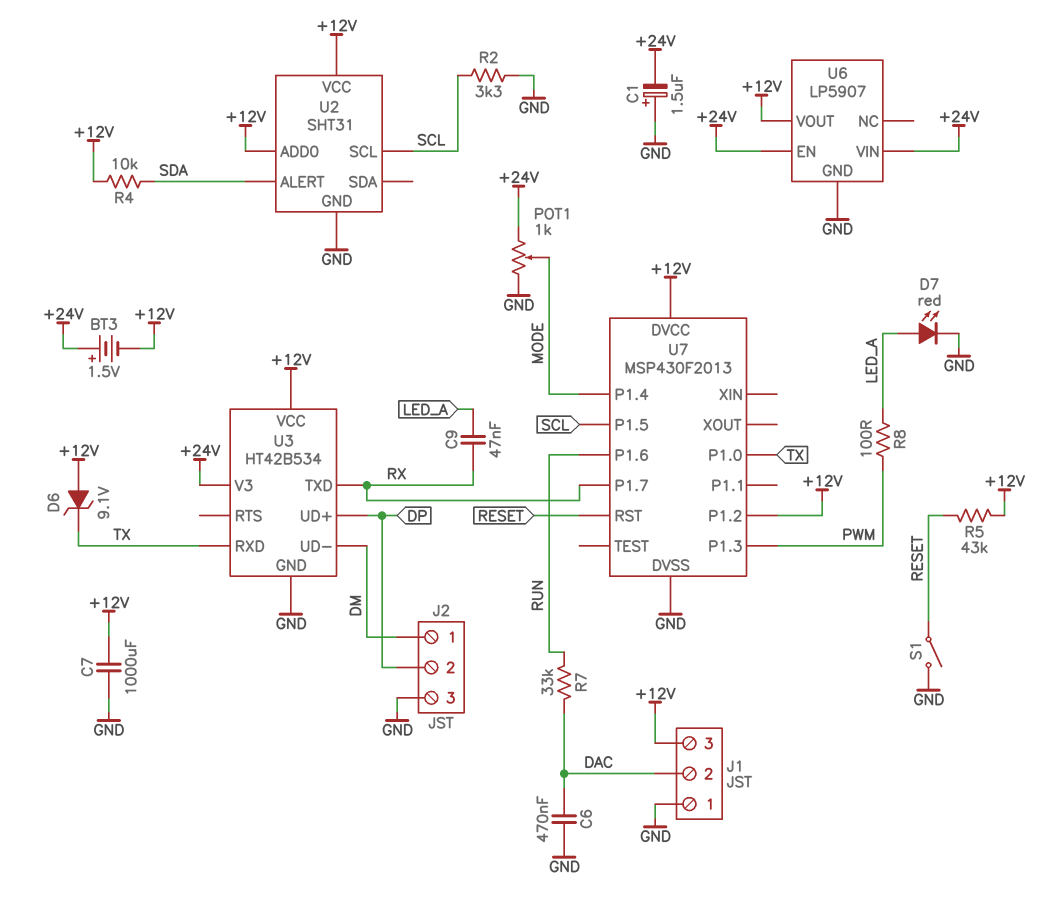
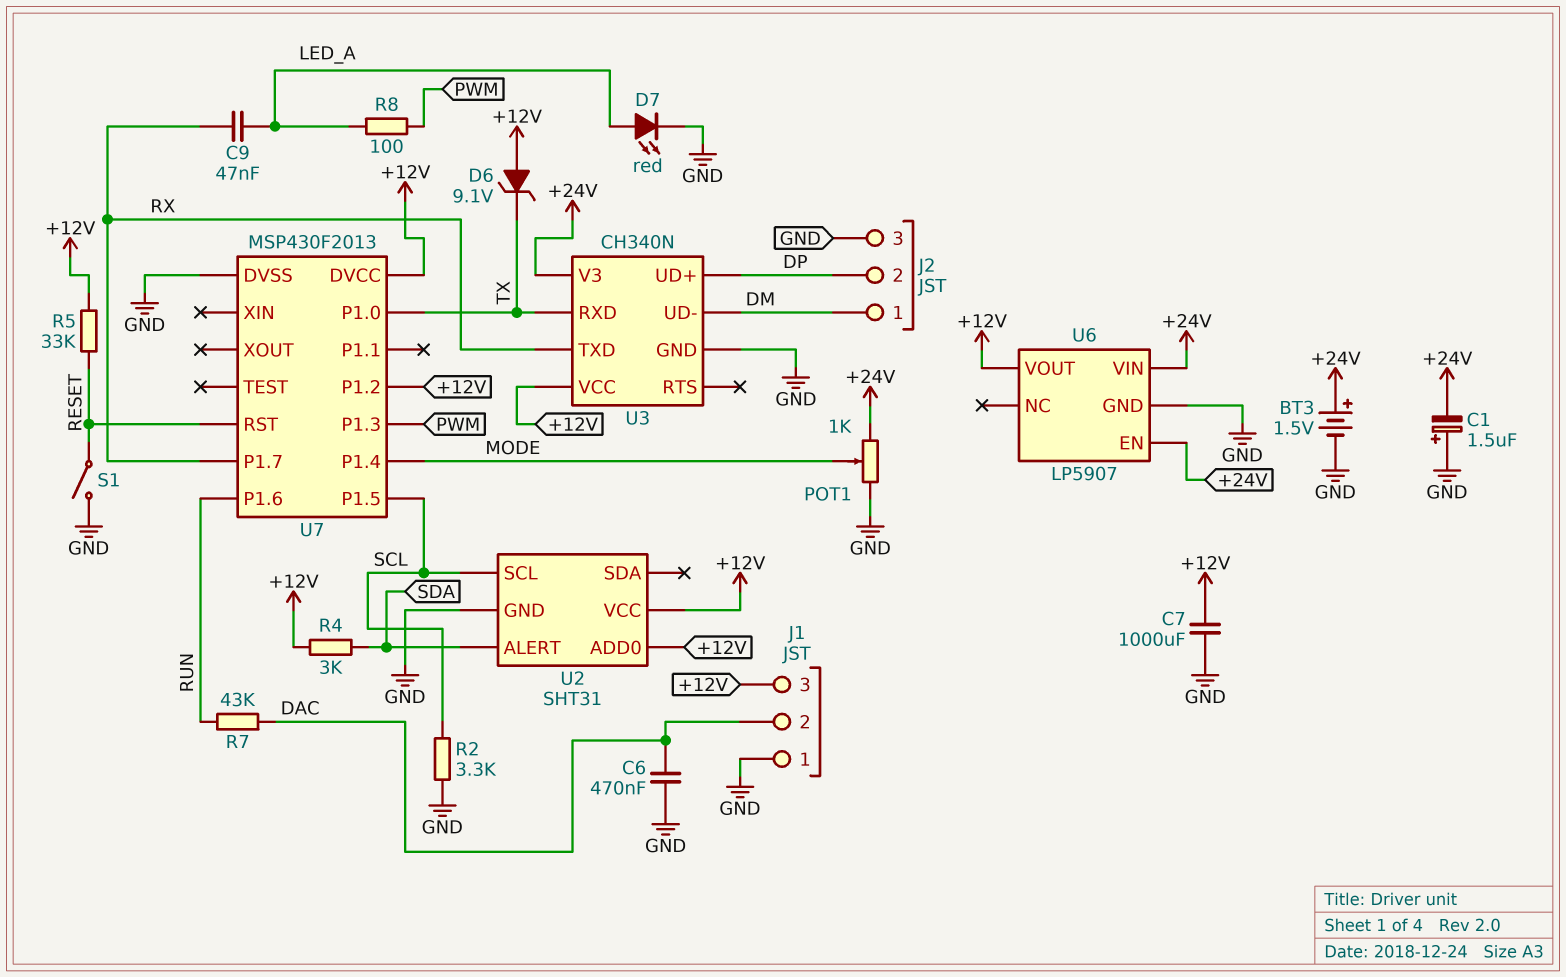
BT3: 1.5V (plus +24V, minus +12V) -> 1.5V (plus +24V, minus GND)
R4: 10k (+12V, SDA) -> 3k (+12V, SDA)
R5: 43k (+12V, RESET) -> 33k (+12V, RESET)
R7: 33k (DAC, RUN) -> 43k (DAC, RUN)
U3: HT42B534 -> CH340N

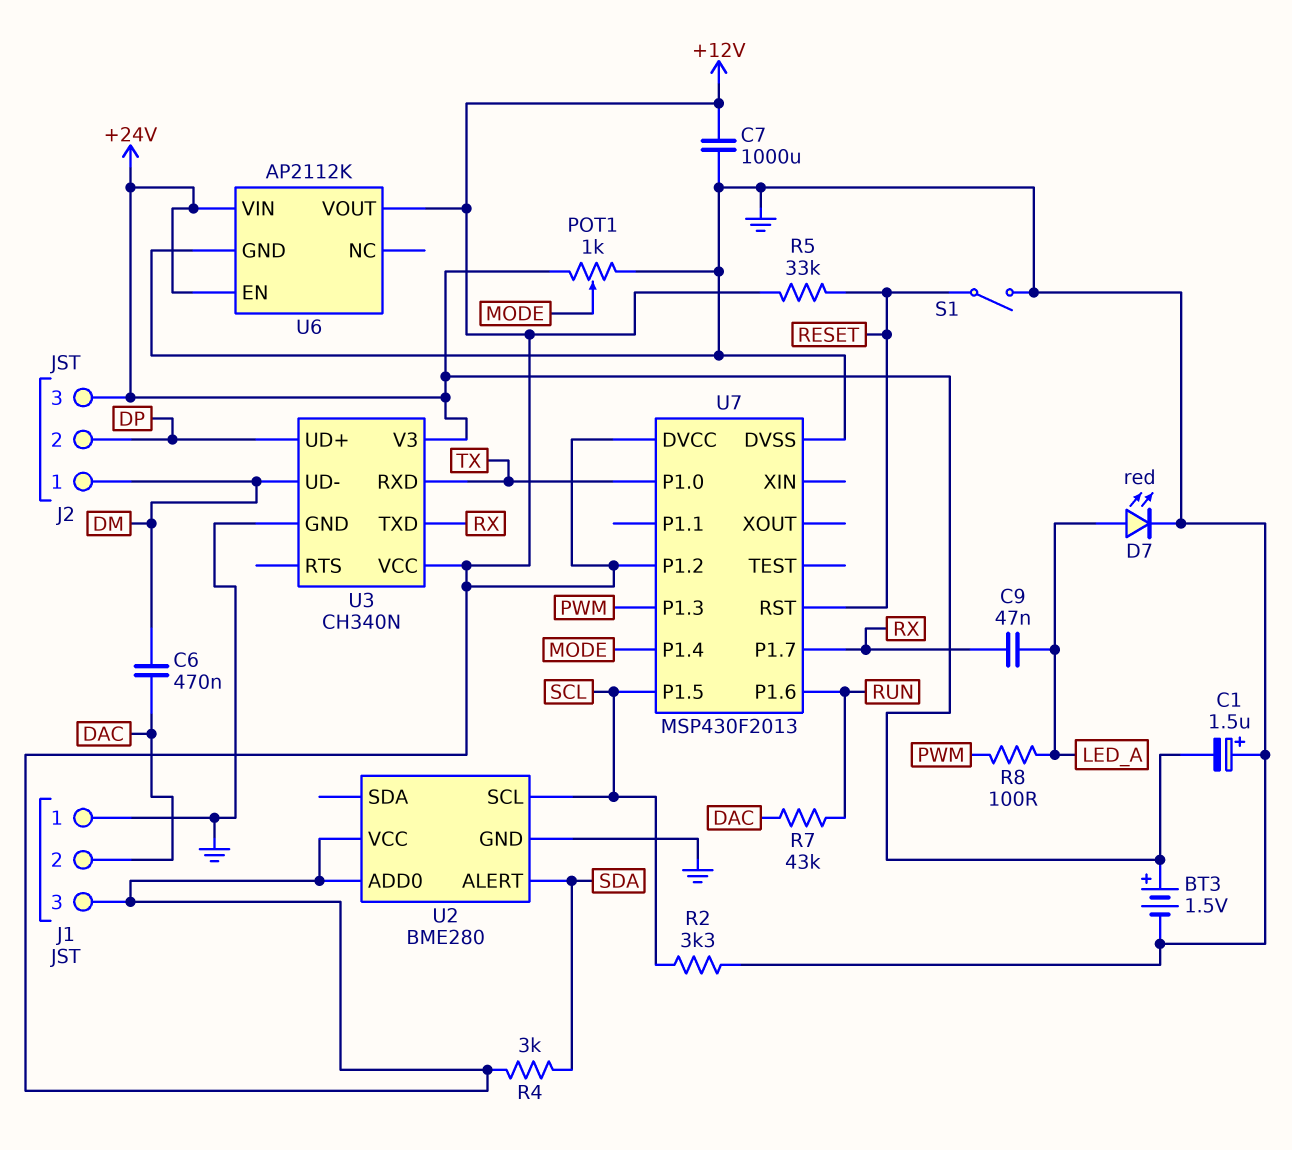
C6: 470nF (DAC, GND) -> 470nF (DAC, DM)
D6: zener 9.1V (A +12V, K TX) -> none
J2 pin 3: GND -> +24V
U2: SHT31 -> BME280
U6: LP5907 -> AP2112K

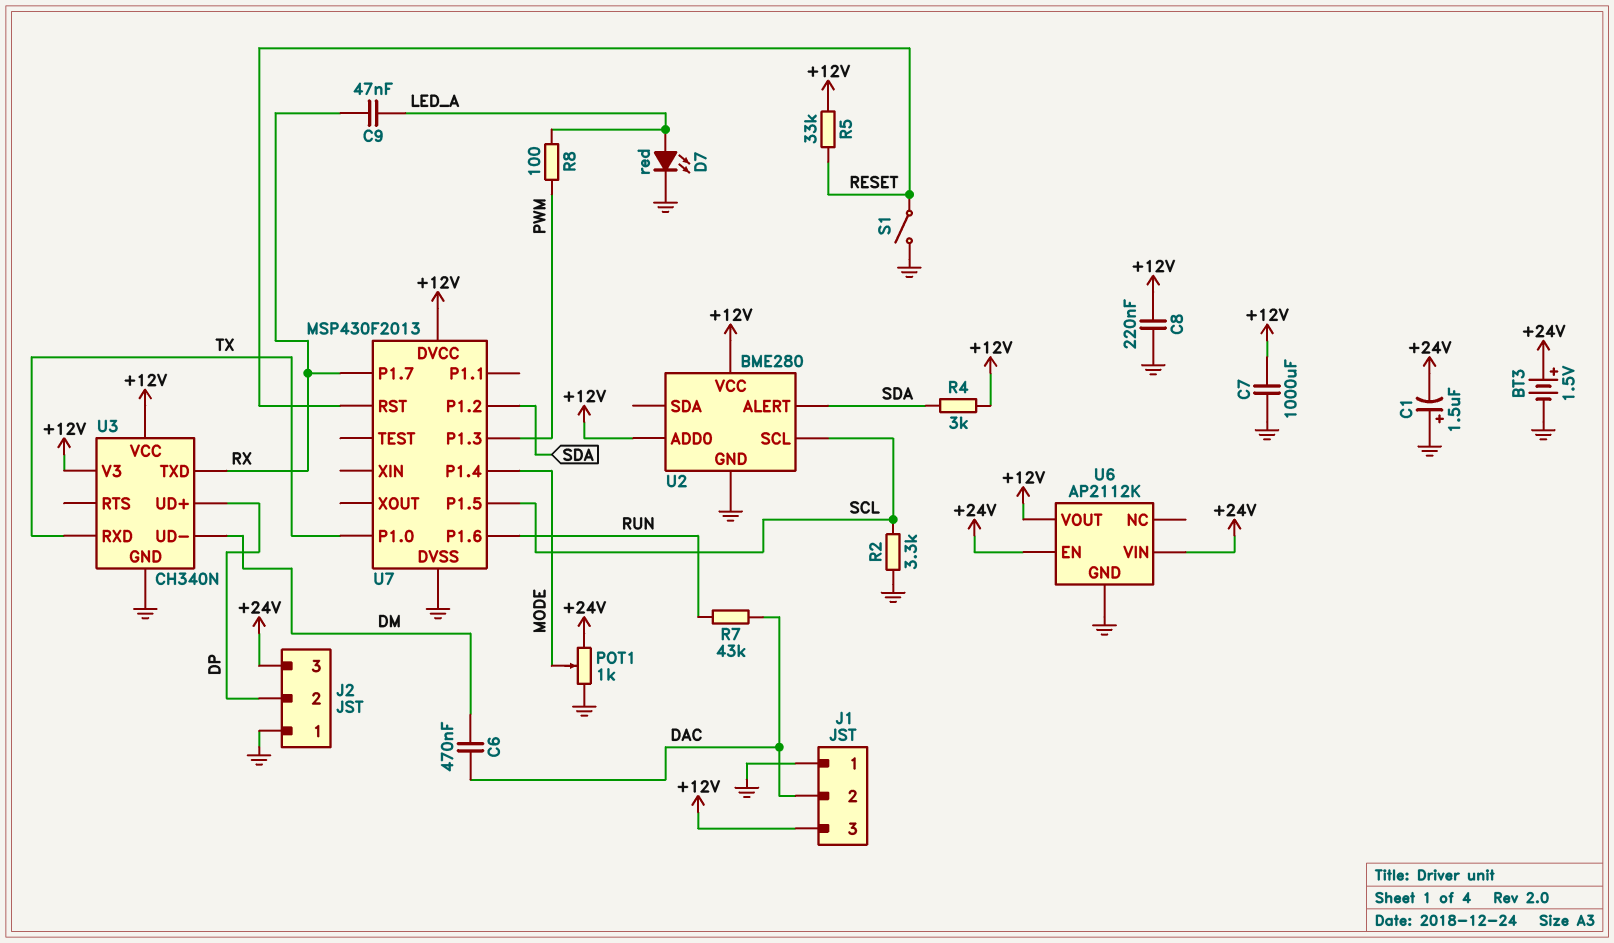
C8: none -> 220nF (+12V, GND)
J2 pin 1: DM -> GND
U3 pin V3: +24V -> +12V
U7 pin P1.2: +12V -> SDA

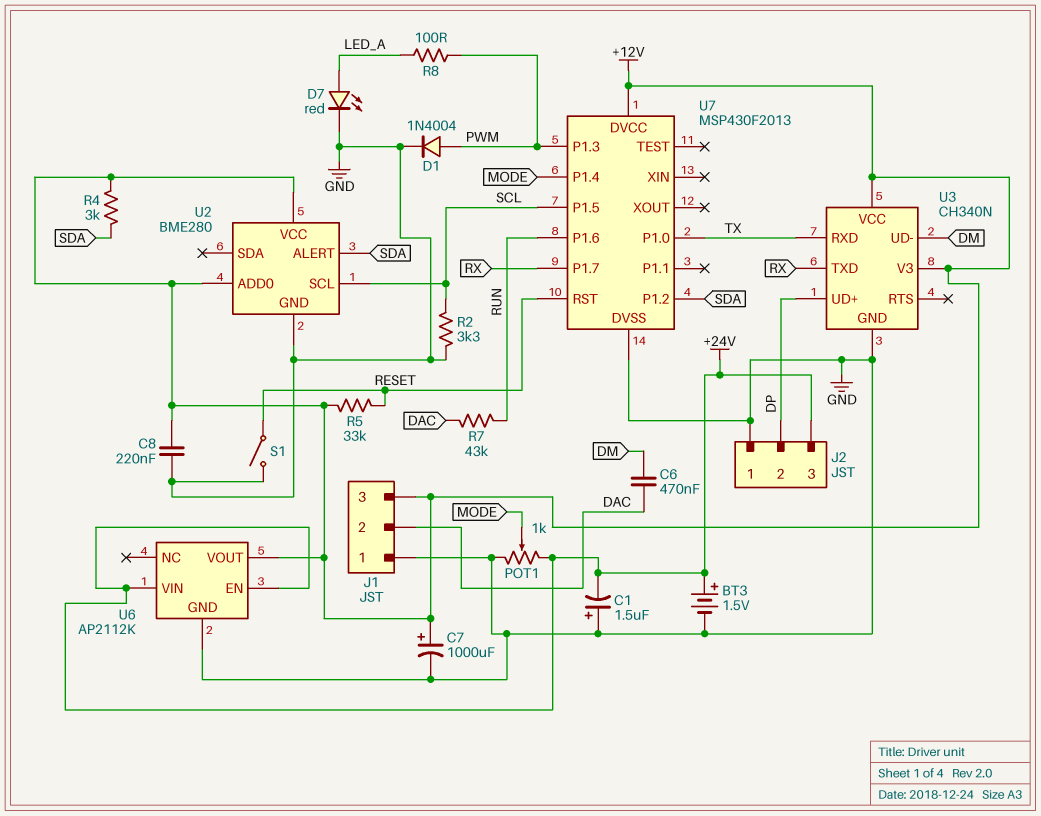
C7: 1000uF (+12V, GND) -> 1000uF (plus +12V, minus GND)
C9: 47nF (LED_A, RX) -> none
D1: none -> diode 1N4004 (A PWM, K GND)

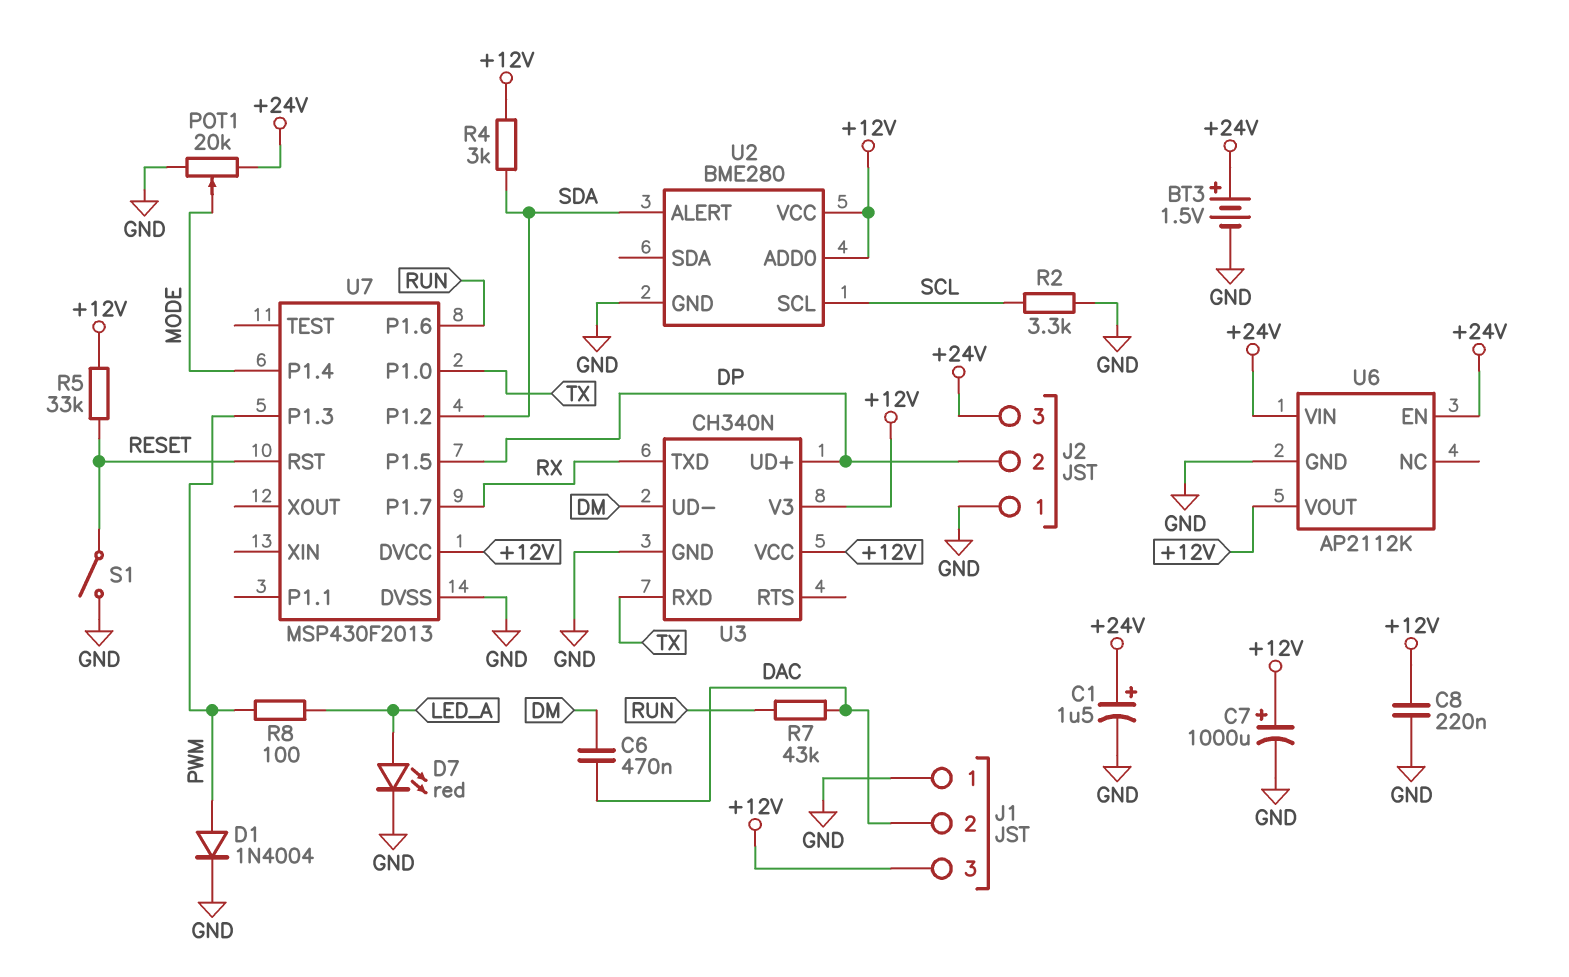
C1: 1.5uF (plus GND, minus +24V) -> 1.5uF (plus +24V, minus GND)
POT1: 1k (+24V, GND, wiper MODE) -> 20k (+24V, GND, wiper MODE)
U7 pin P1.5: SCL -> DP

